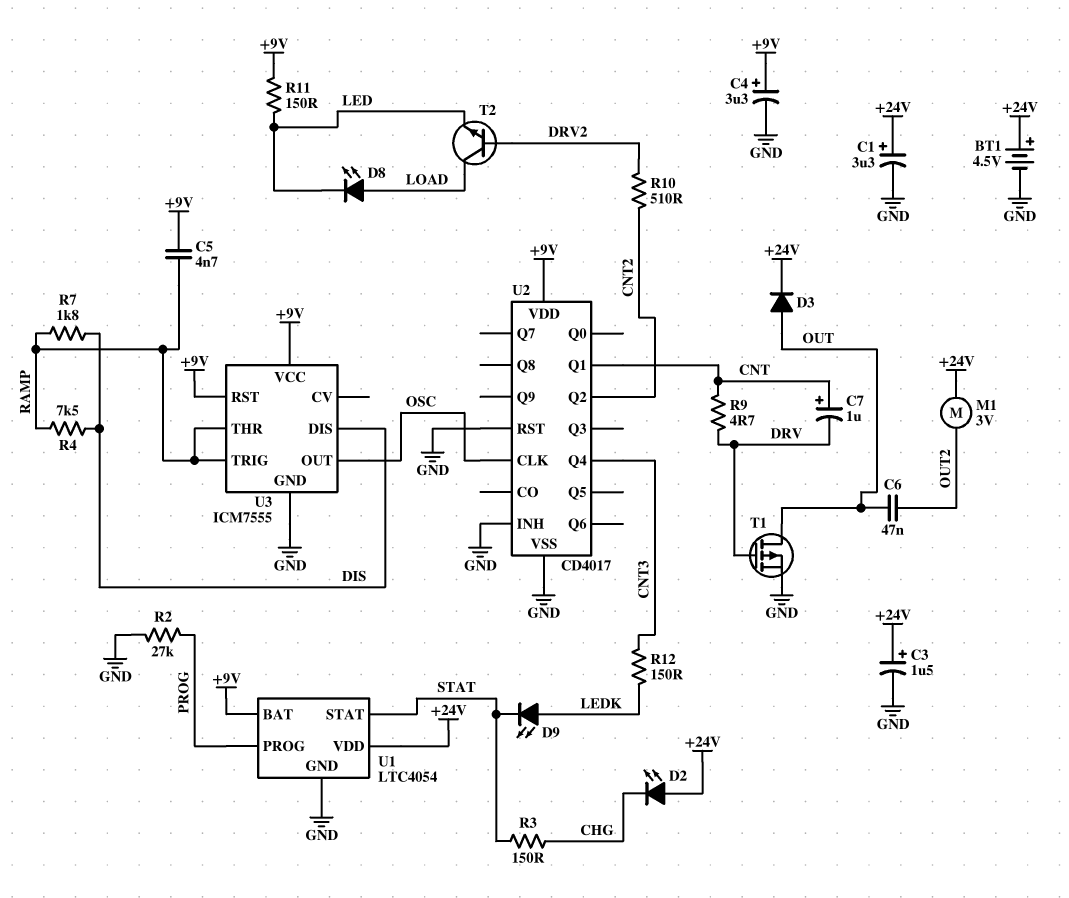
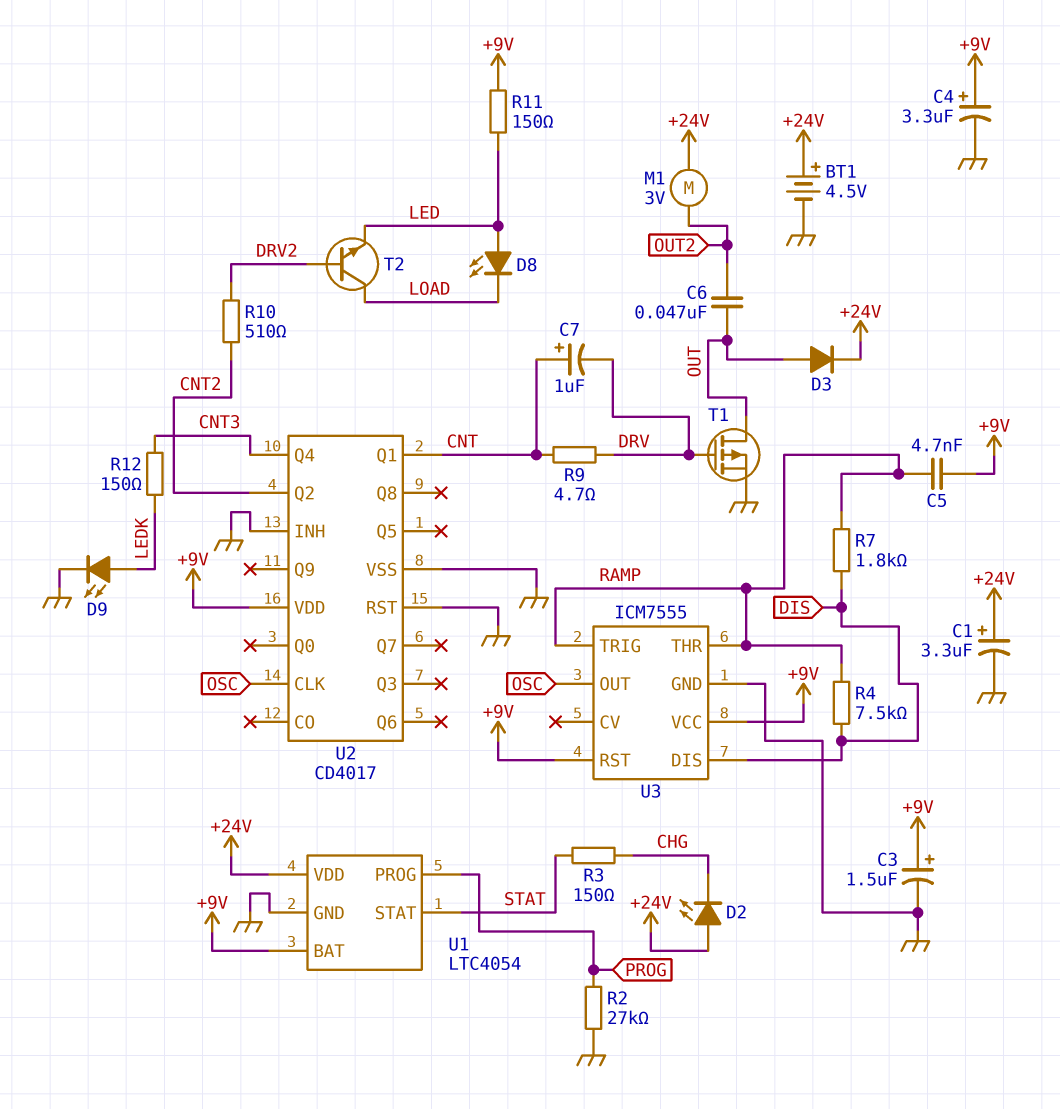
C3: 1.5uF (plus +24V, minus GND) -> 1.5uF (plus +9V, minus GND)
D8: LED (A LOAD, K LED) -> LED (A LED, K LOAD)
D9: LED (A LEDK, K STAT) -> LED (A LEDK, K GND)

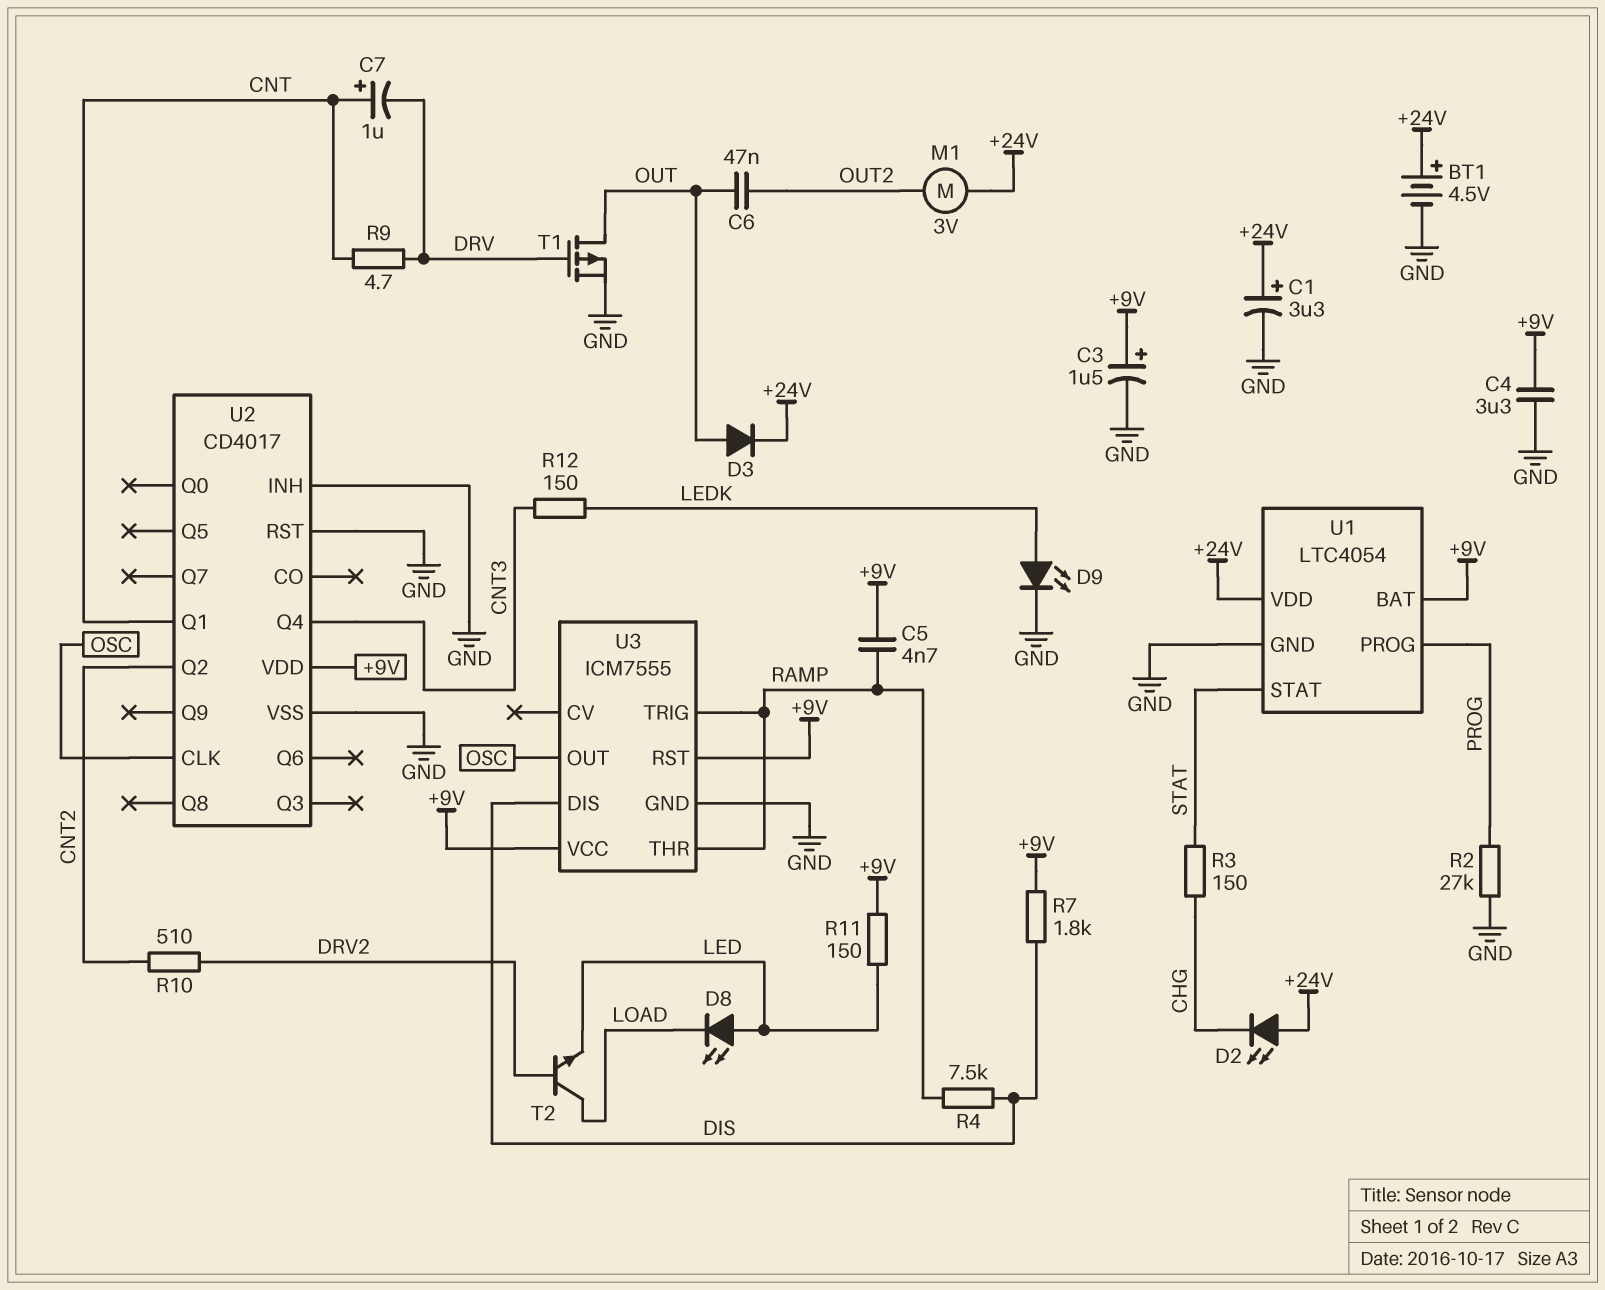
C4: 3.3uF (plus +9V, minus GND) -> 3.3uF (+9V, GND)
R7: 1.8k (DIS, RAMP) -> 1.8k (+9V, DIS)

